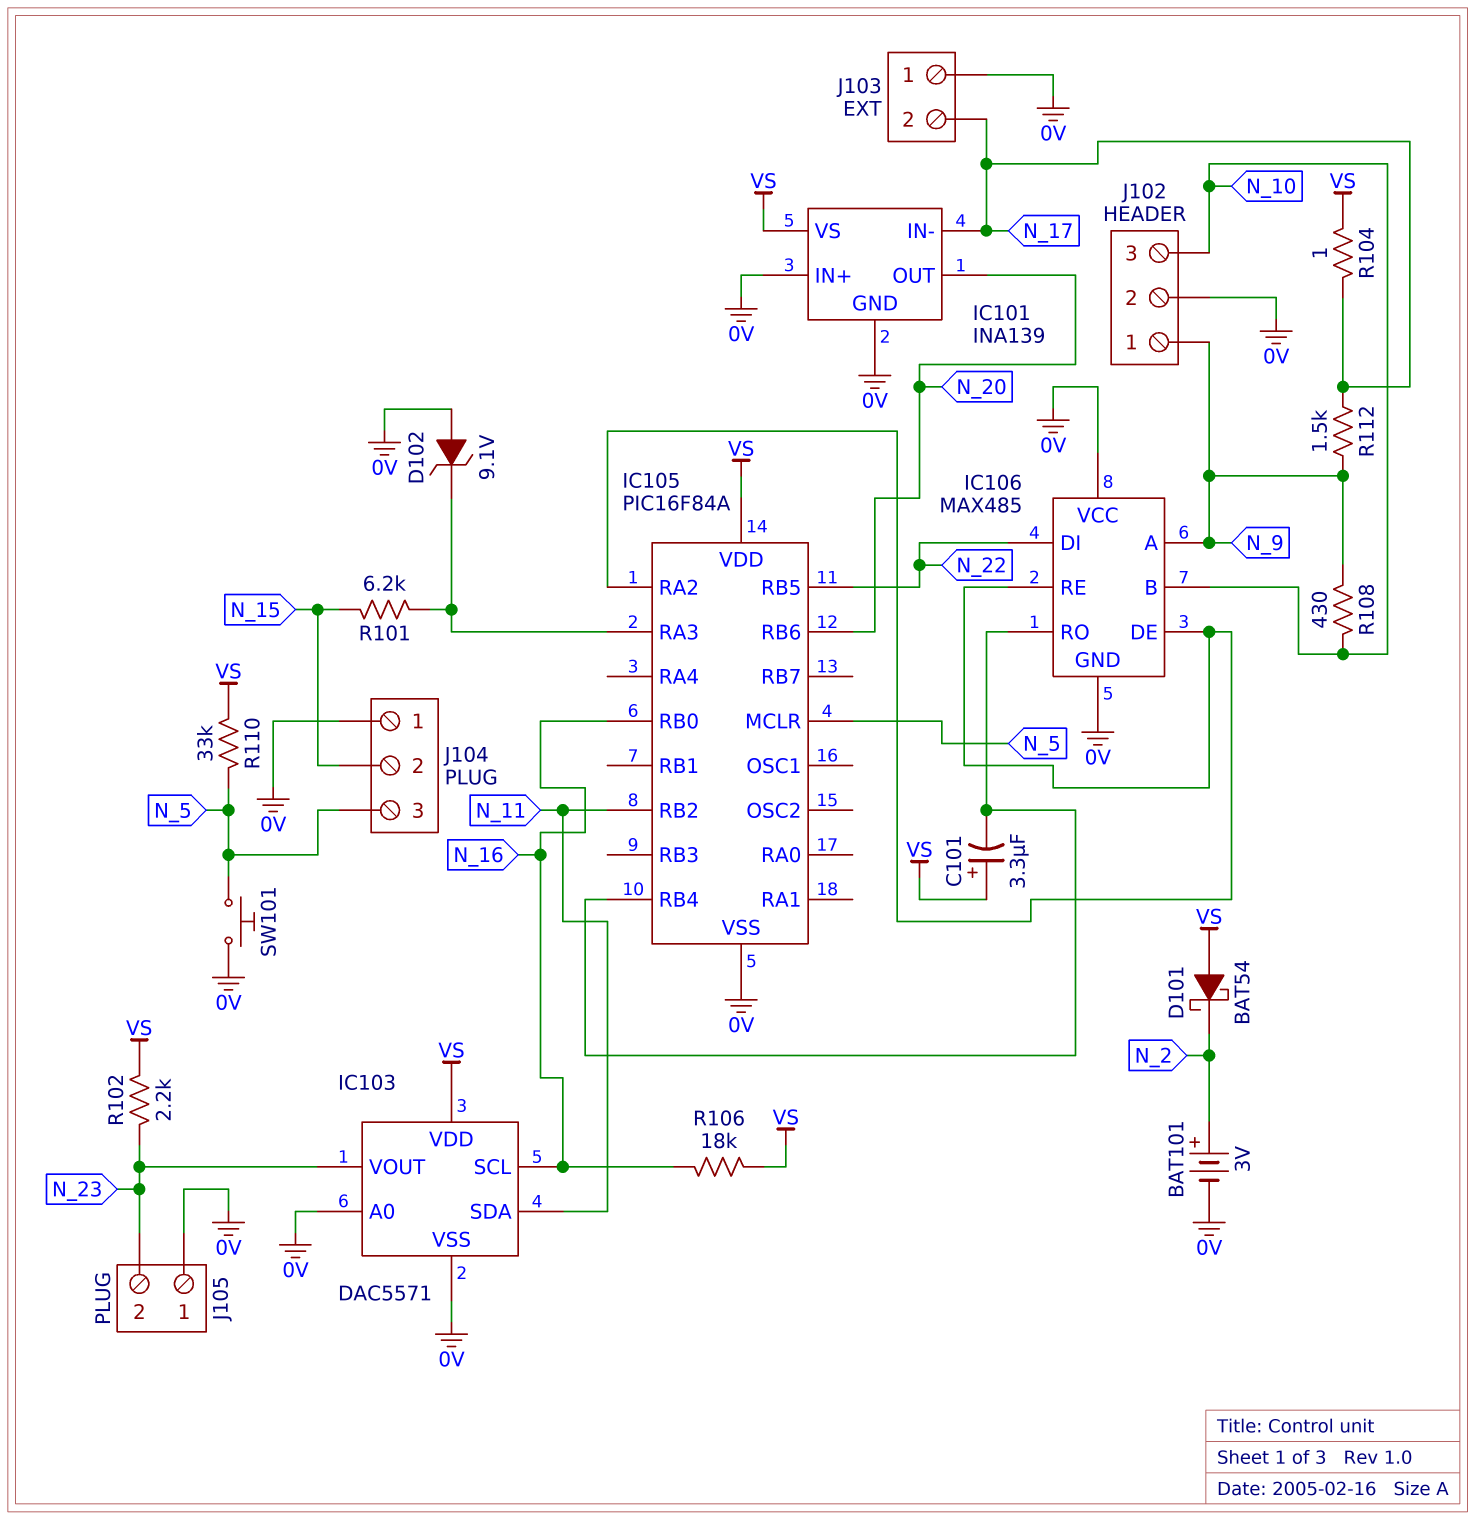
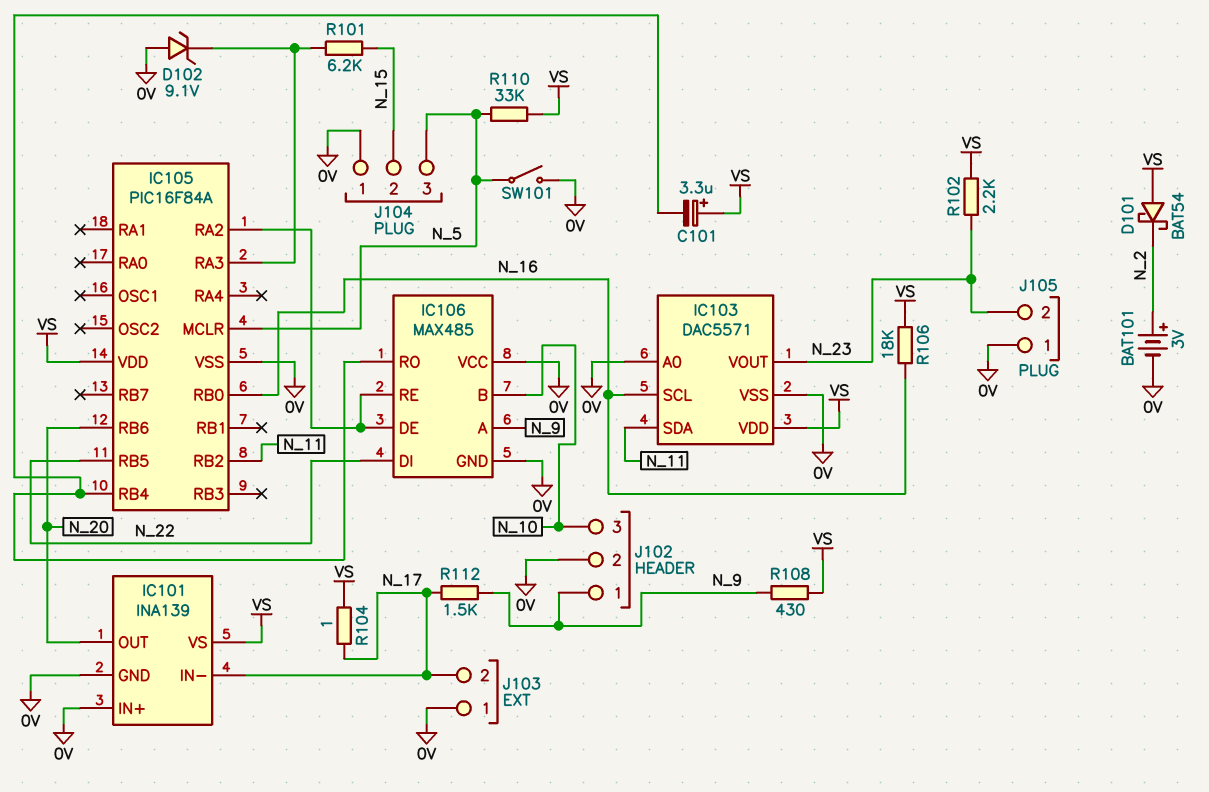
R108: 430 (N_9, N_10) -> 430 (N_9, VS)
SW101: button (0V, N_5) -> switch (0V, N_5)

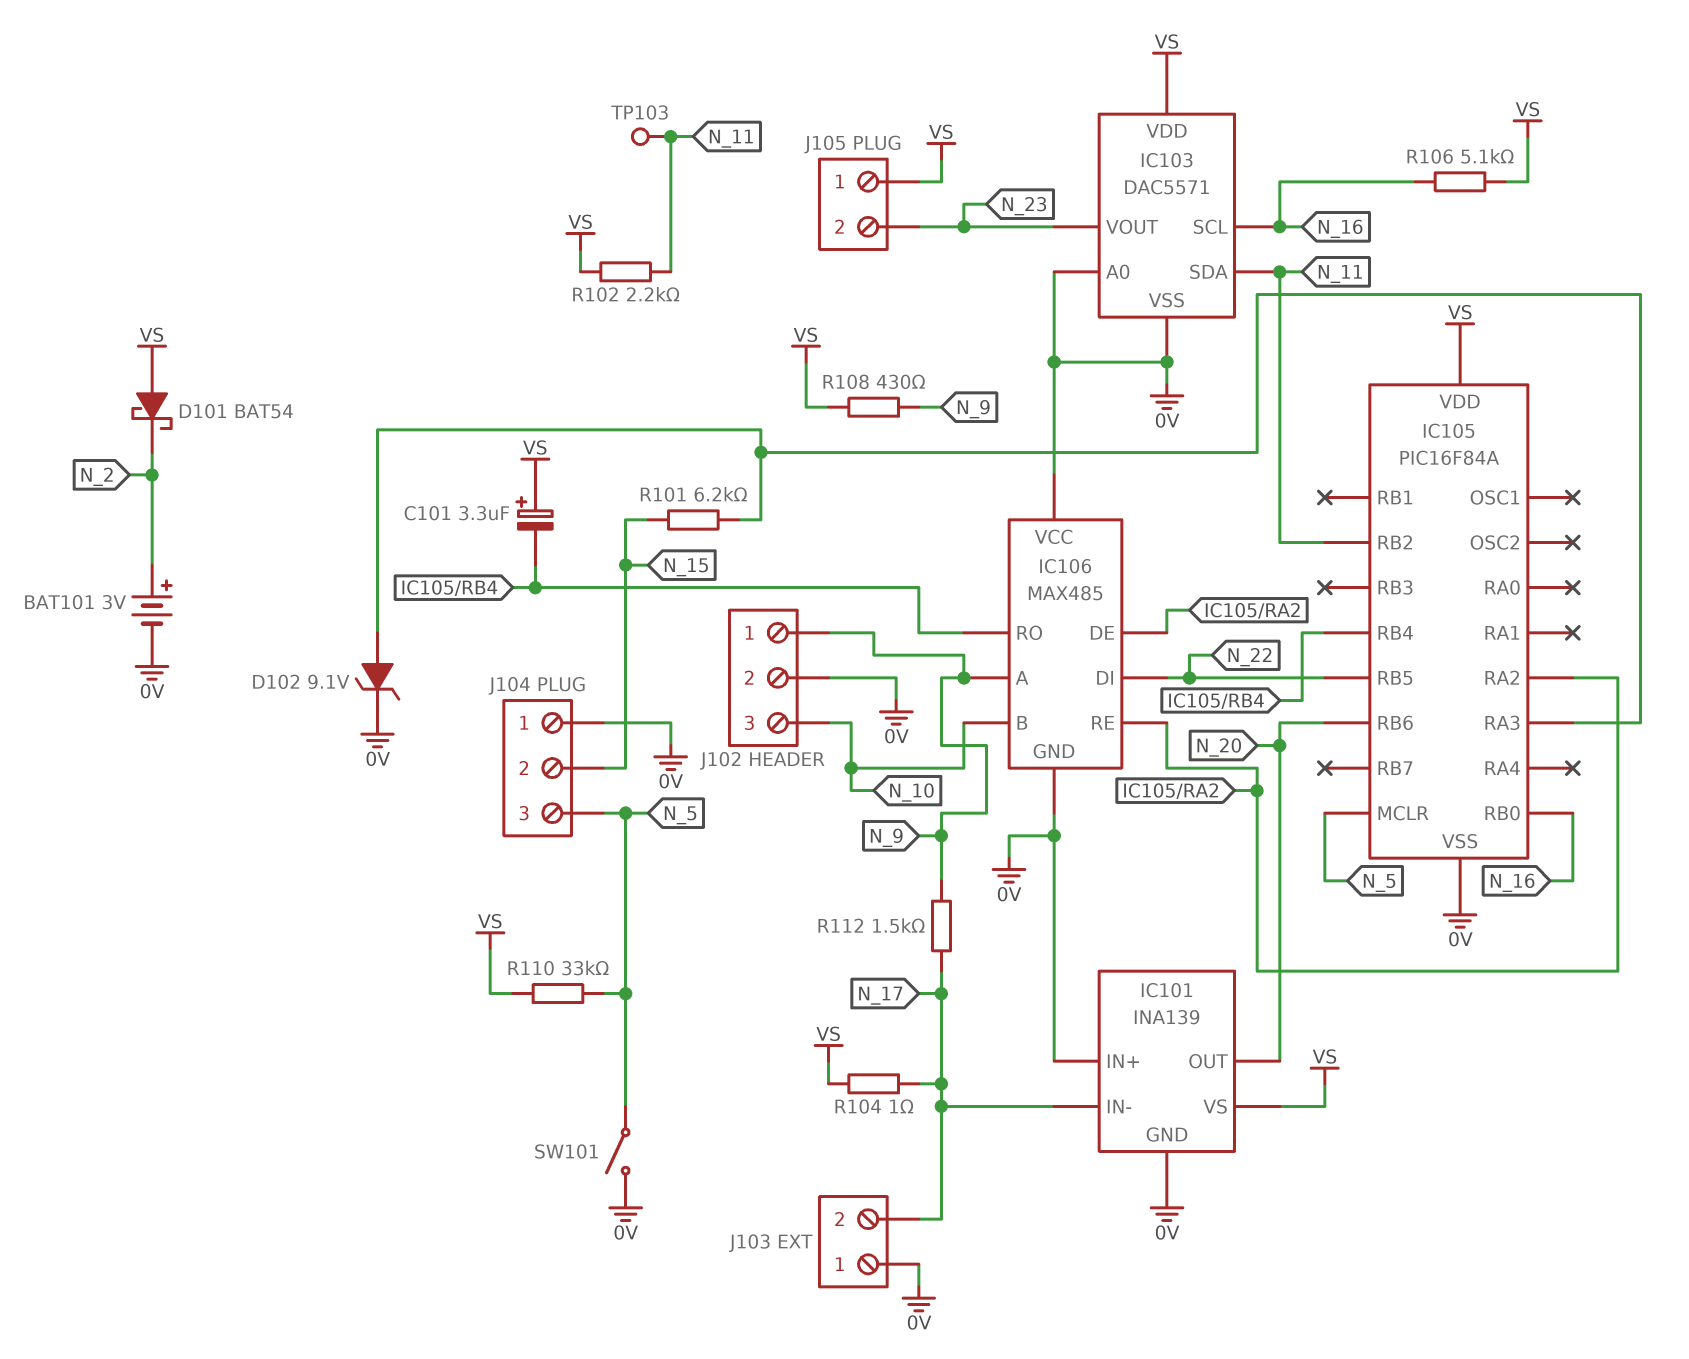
D102: zener 9.1V (A 0V, K IC105/RA3) -> zener 9.1V (A IC105/RA3, K 0V)
J105 pin 1: 0V -> VS
R102: 2.2k (N_23, VS) -> 2.2k (N_11, VS)
R106: 18k (N_16, VS) -> 5.1k (N_16, VS)
TP103: none -> test point (N_11)

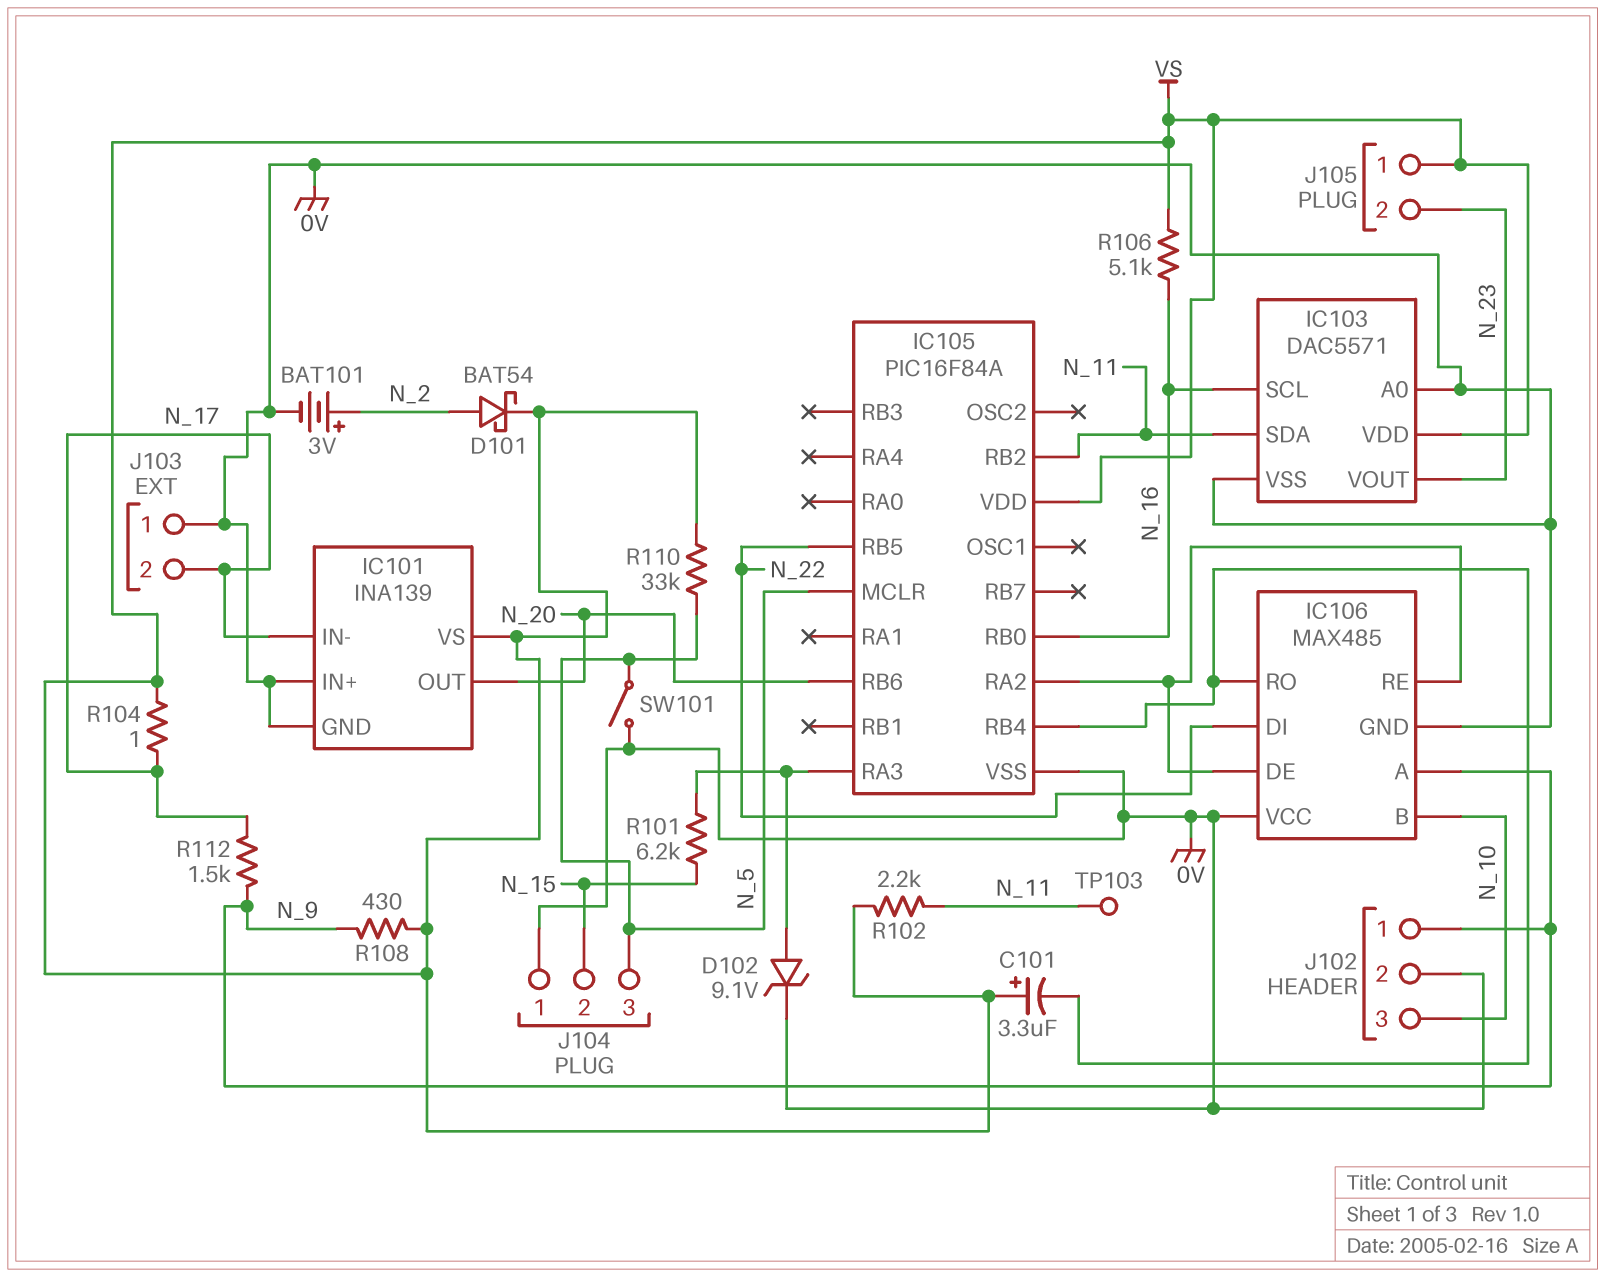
D101: schottky BAT54 (A VS, K N_2) -> schottky BAT54 (A N_2, K VS)

